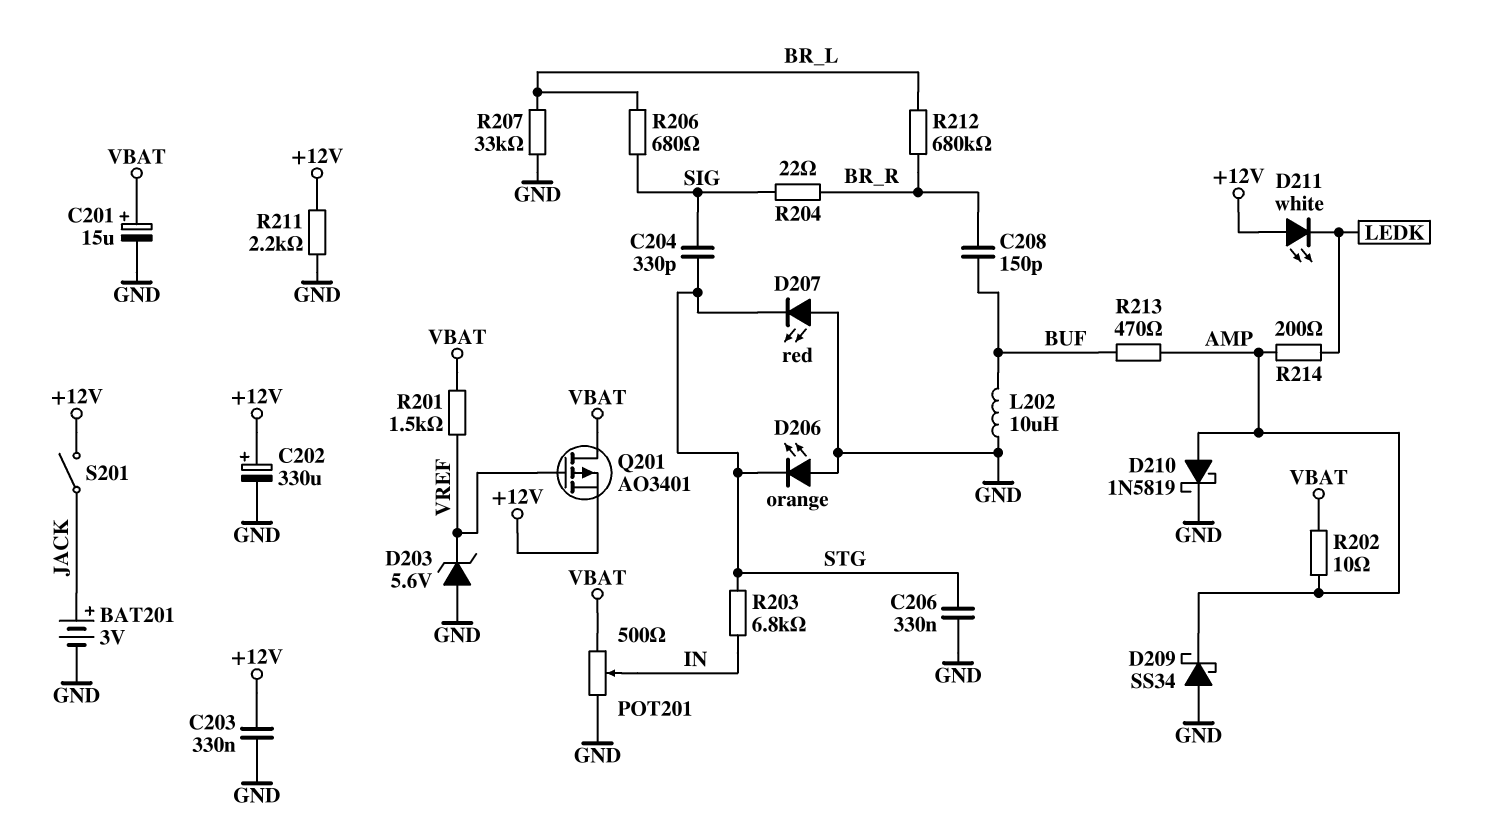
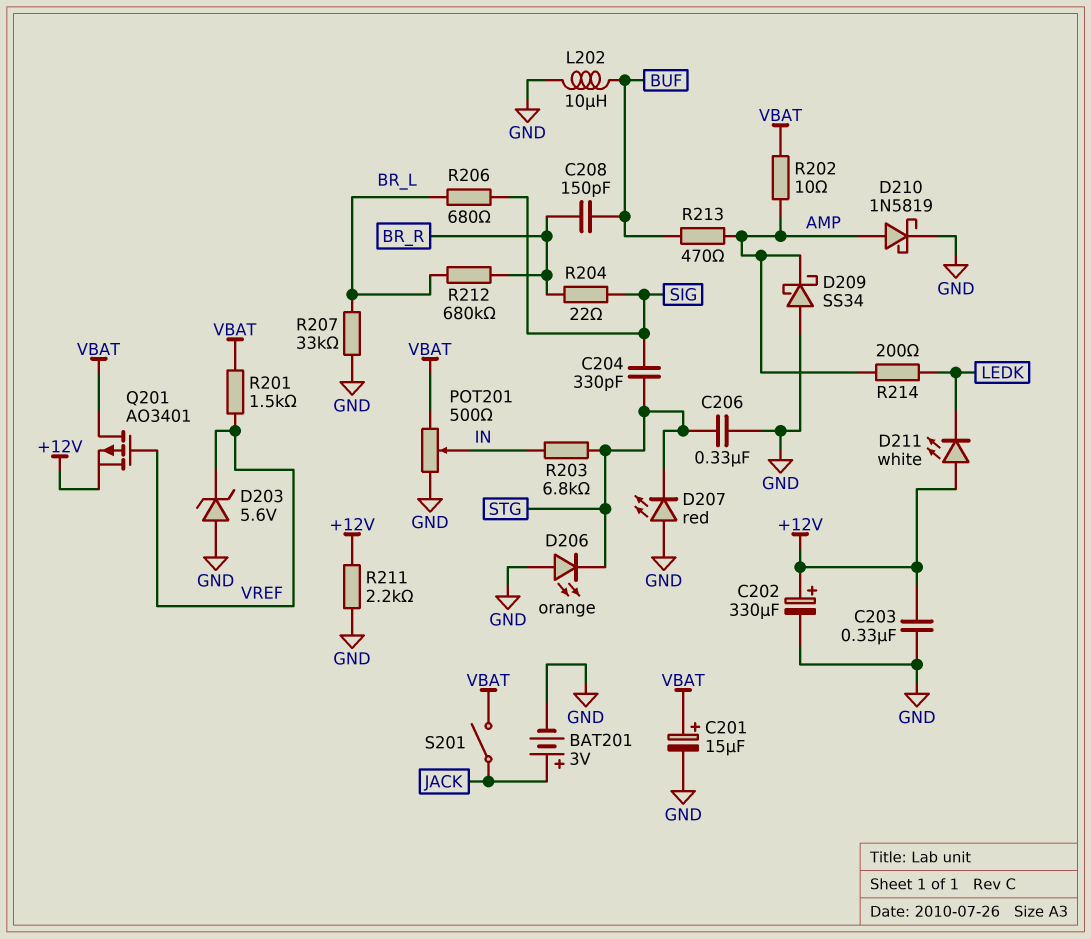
S201: switch (+12V, JACK) -> switch (JACK, VBAT)

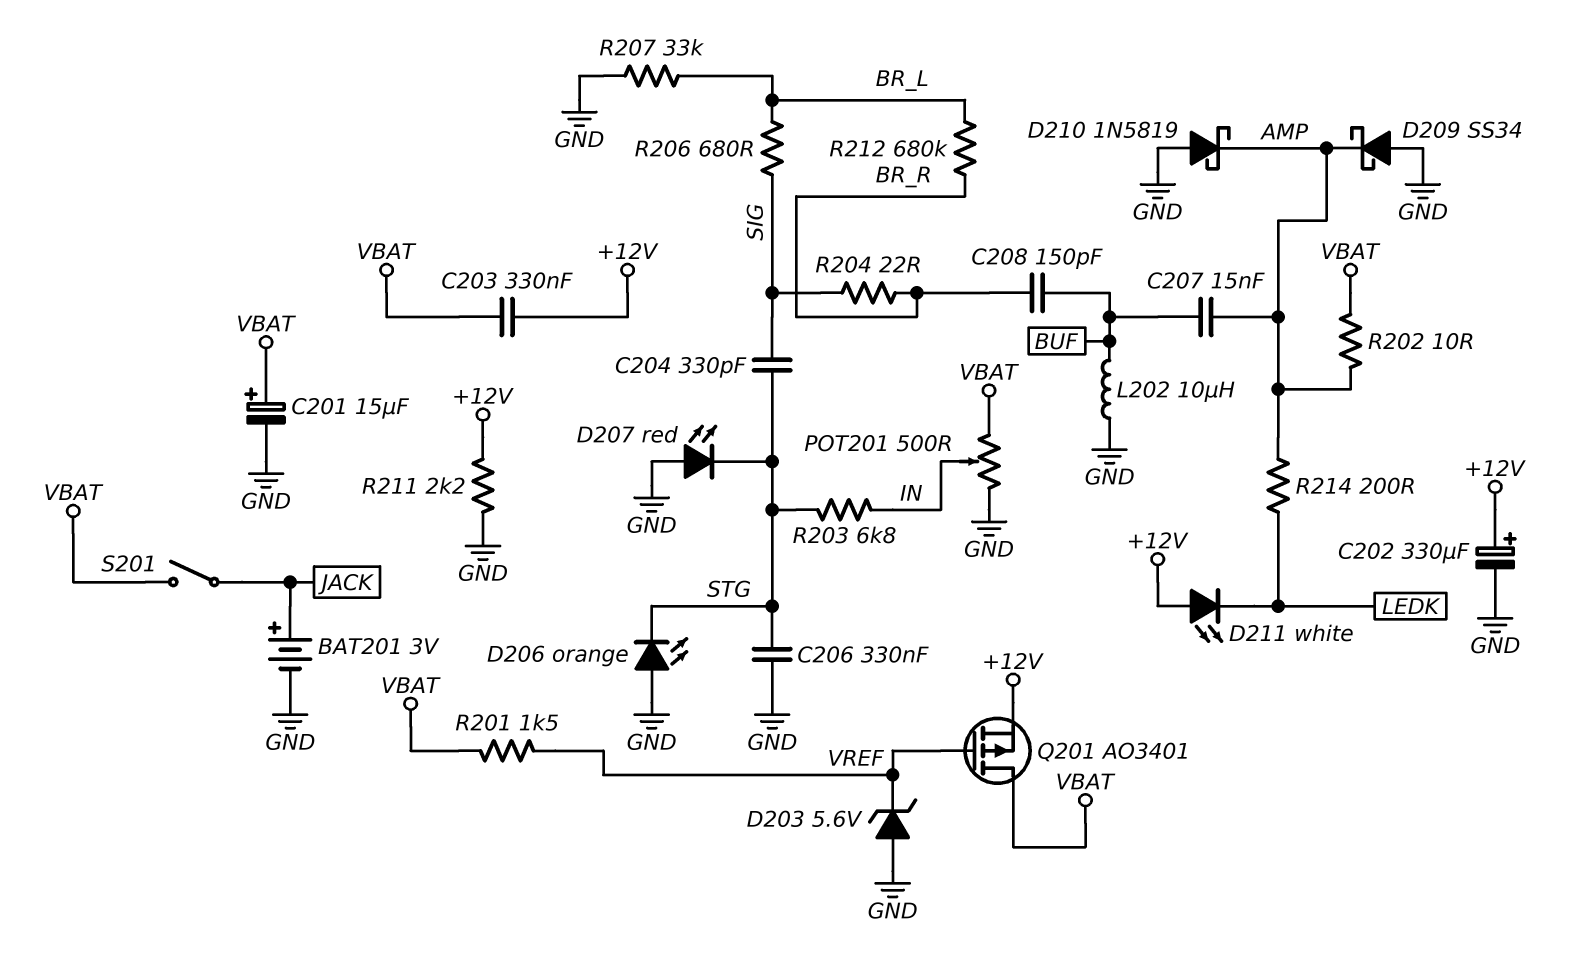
C203: 330nF (+12V, GND) -> 330nF (+12V, VBAT)
C207: none -> 15nF (AMP, BUF)
D210: schottky 1N5819 (A AMP, K GND) -> schottky 1N5819 (A GND, K AMP)
R213: 470 (AMP, BUF) -> none

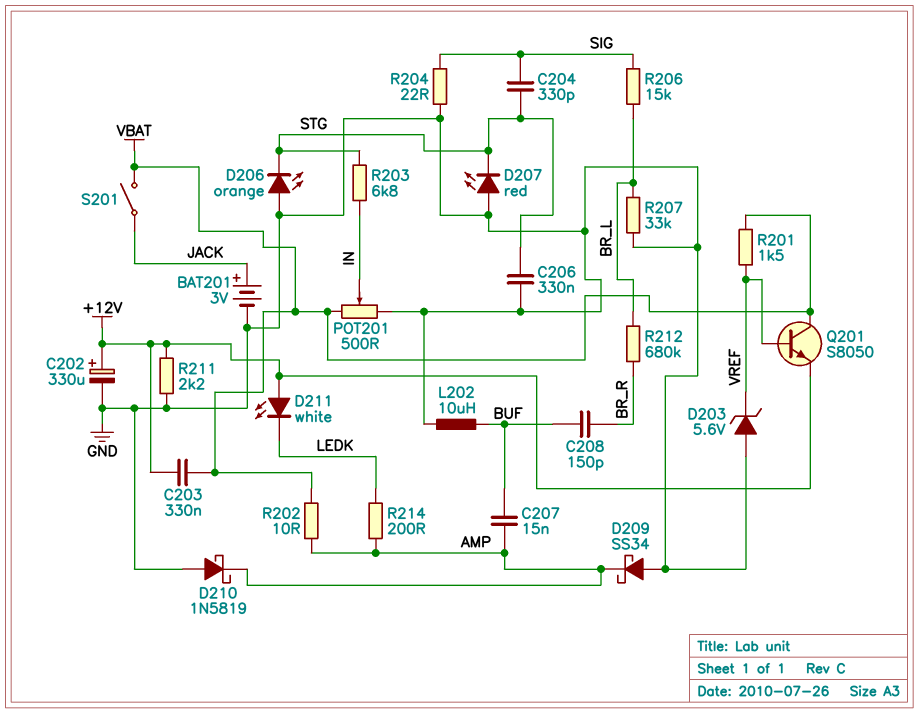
C201: 15uF (plus VBAT, minus GND) -> none
Q201: PMOS AO3401 (G VREF, D VBAT, S +12V) -> NPN S8050 (B VREF, C VBAT, E +12V)
R204: 22 (BR_R, SIG) -> 22 (GND, SIG)
R206: 680 (BR_L, SIG) -> 15k (BR_L, SIG)

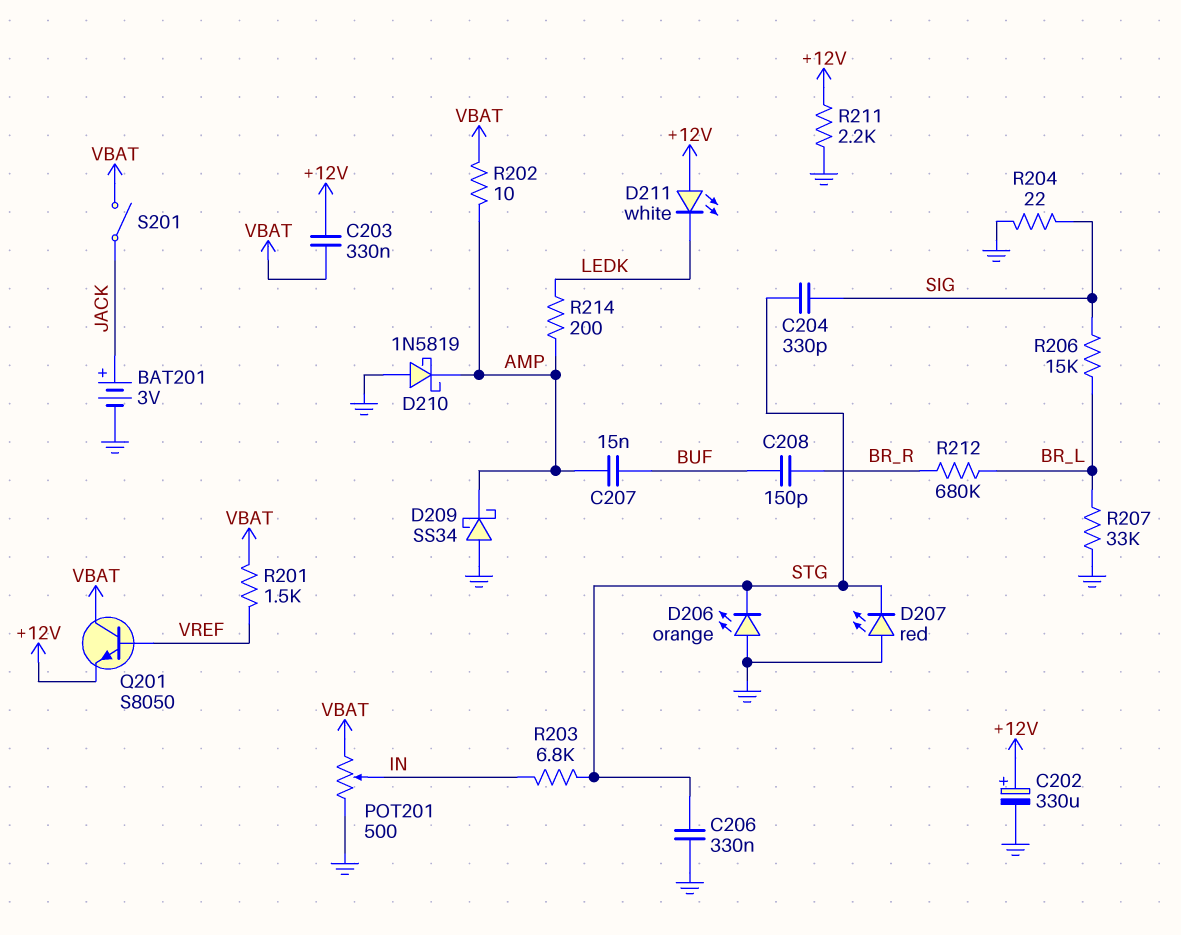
D203: zener 5.6V (A GND, K VREF) -> none
L202: 10uH (BUF, GND) -> none

